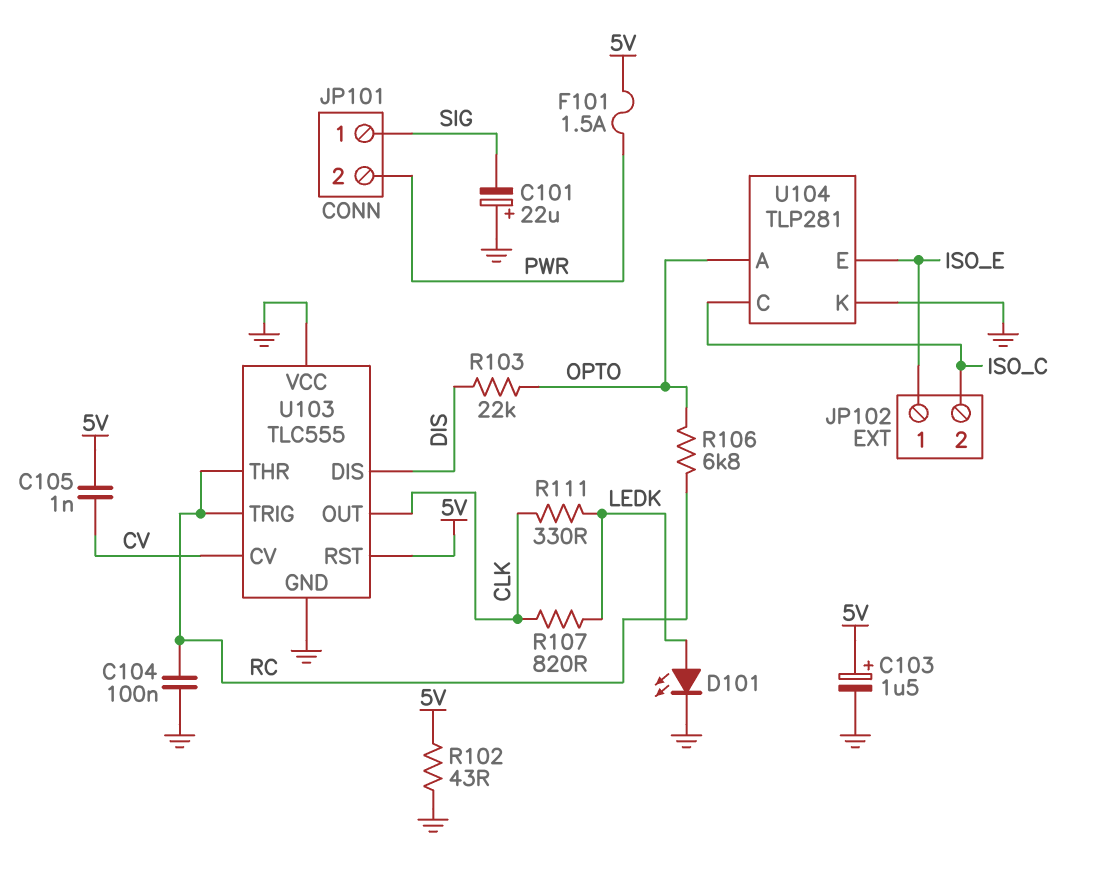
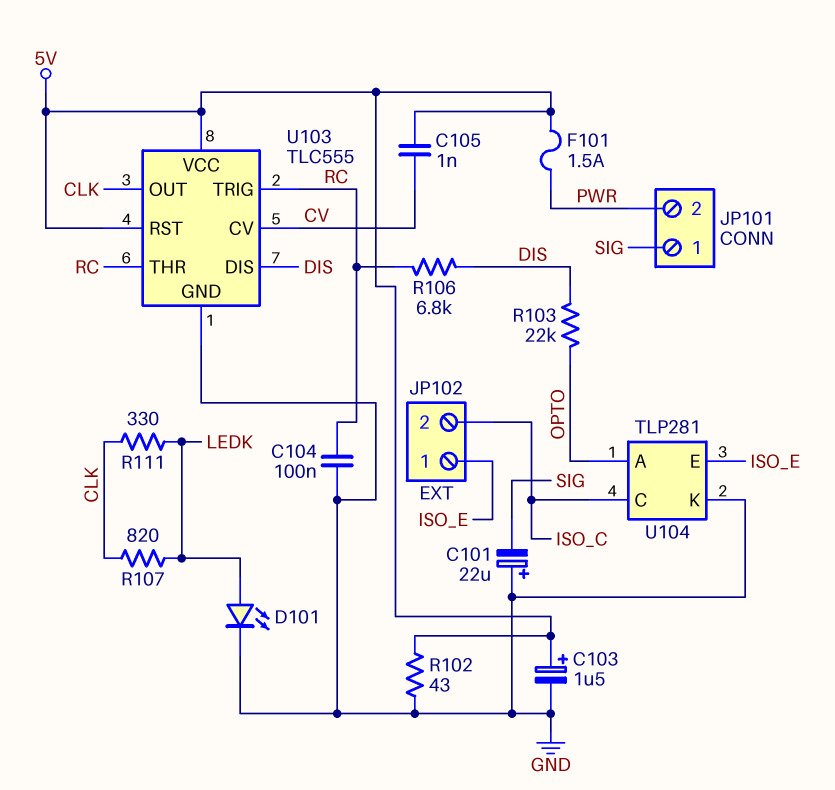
R106: 6.8k (OPTO, RC) -> 6.8k (DIS, RC)
U103 pin VCC: GND -> 5V

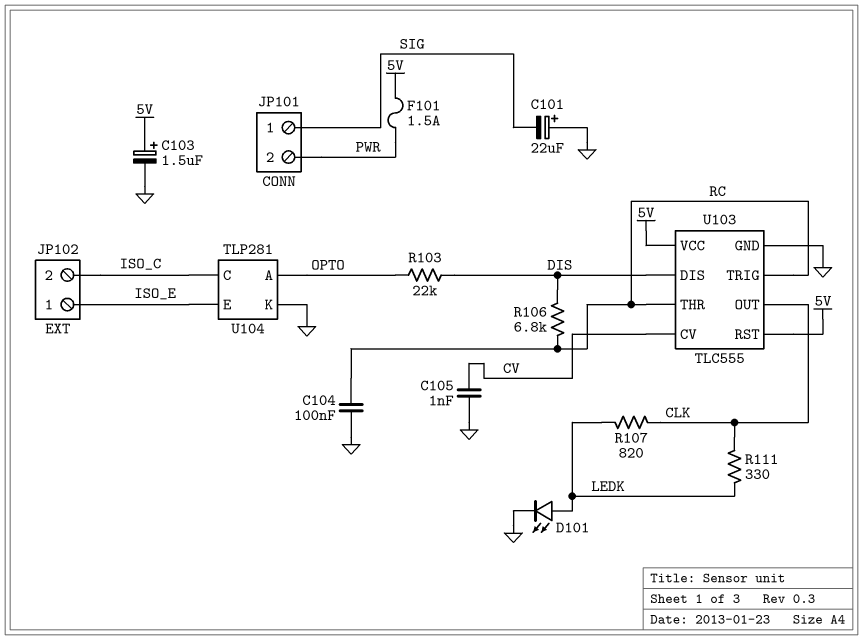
C105: 1nF (5V, CV) -> 1nF (CV, GND)
R102: 43 (5V, GND) -> none

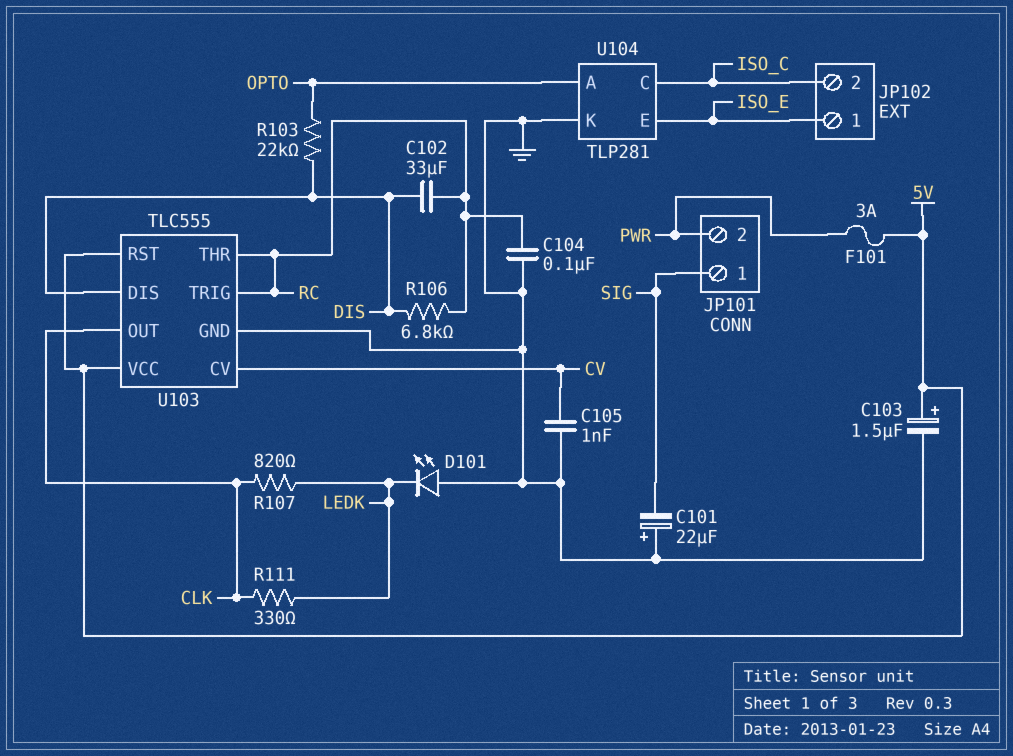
C102: none -> 33uF (DIS, RC)
D101: LED (A LEDK, K GND) -> LED (A GND, K LEDK)
F101: 1.5A (5V, PWR) -> 3A (5V, PWR)

